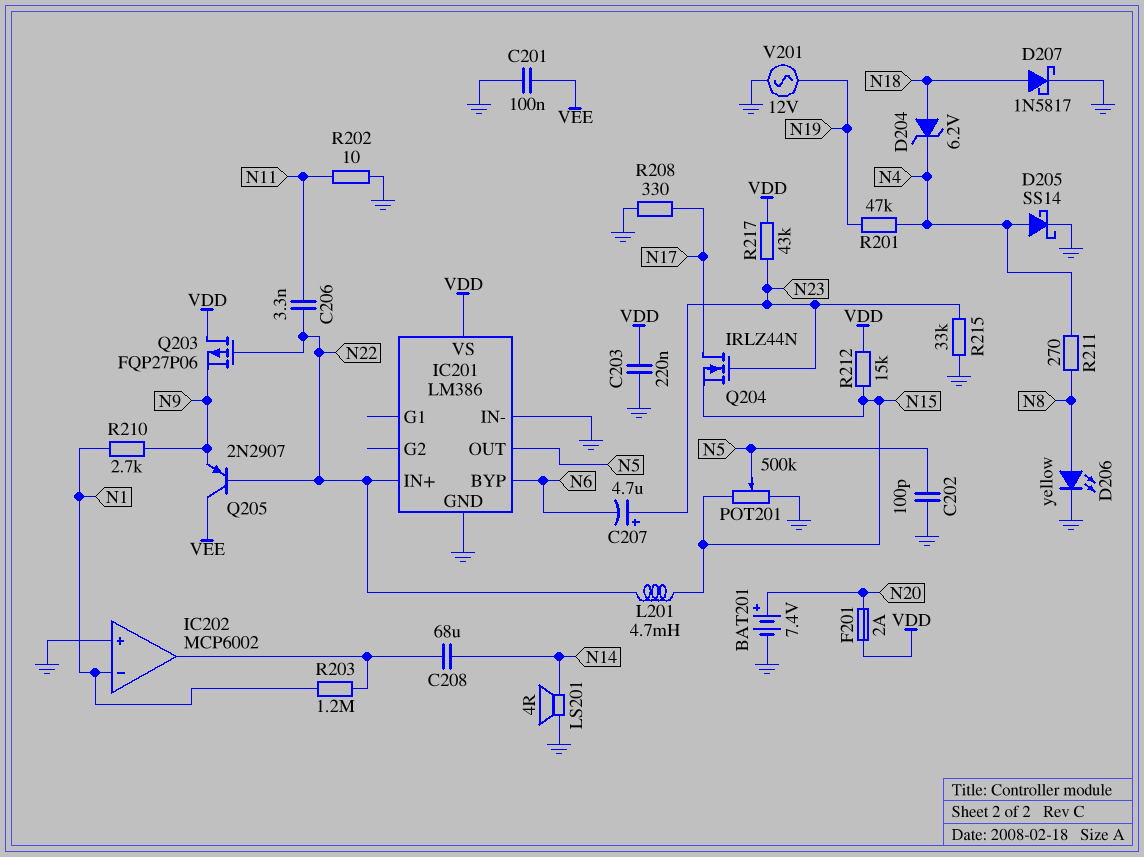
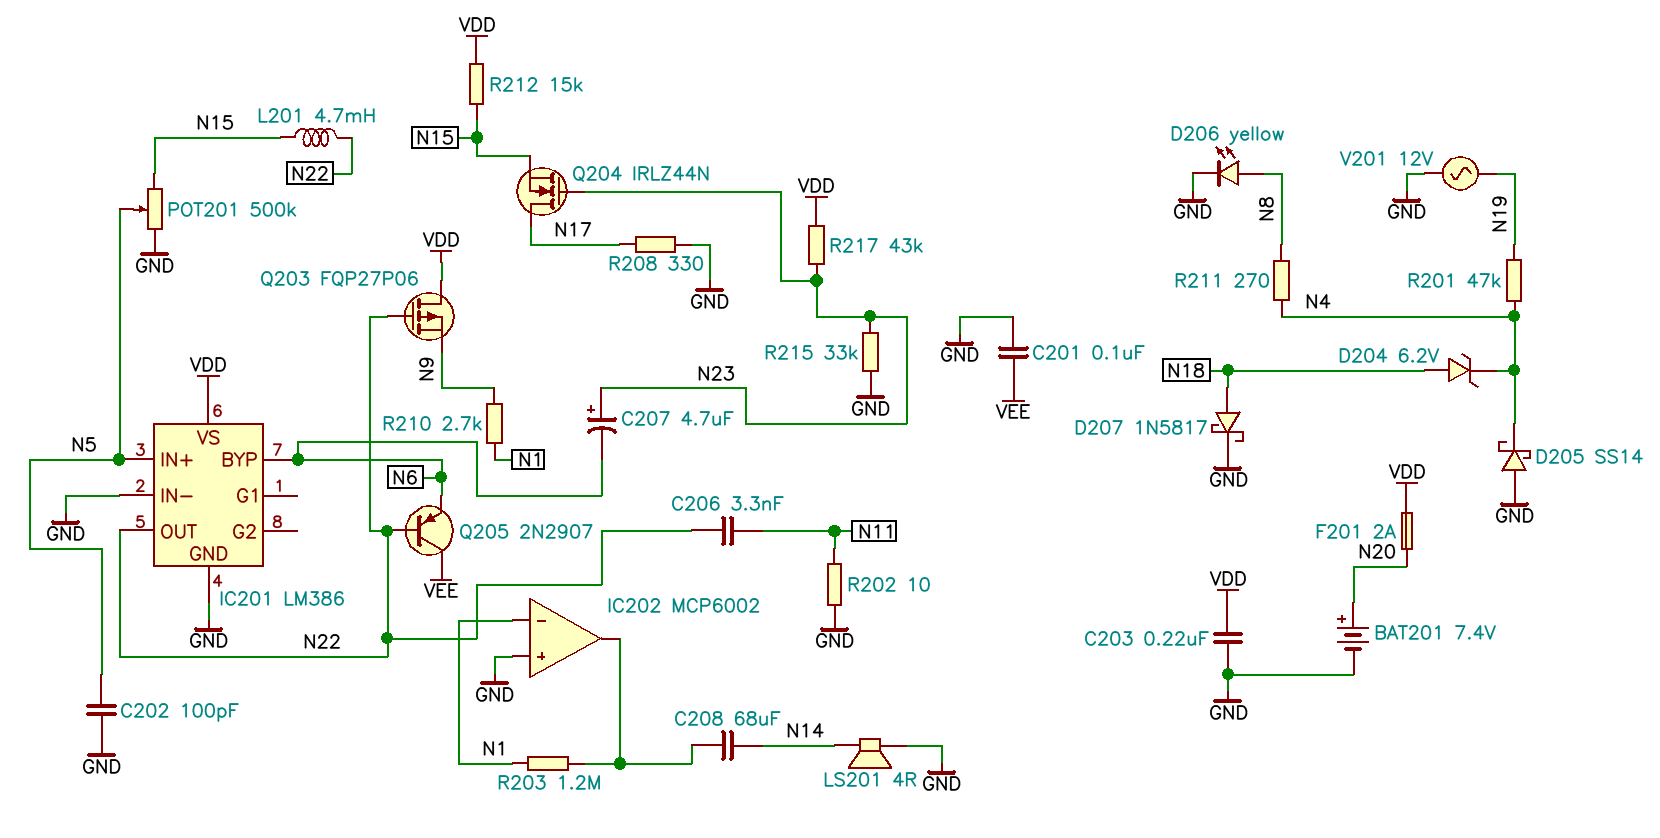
D205: schottky SS14 (A N4, K GND) -> schottky SS14 (A GND, K N4)
IC201 pin IN+: N22 -> N5
IC201 pin OUT: N5 -> N22
Q205: PNP 2N2907 (B N22, C VEE, E N9) -> PNP 2N2907 (B N22, C VEE, E N6)

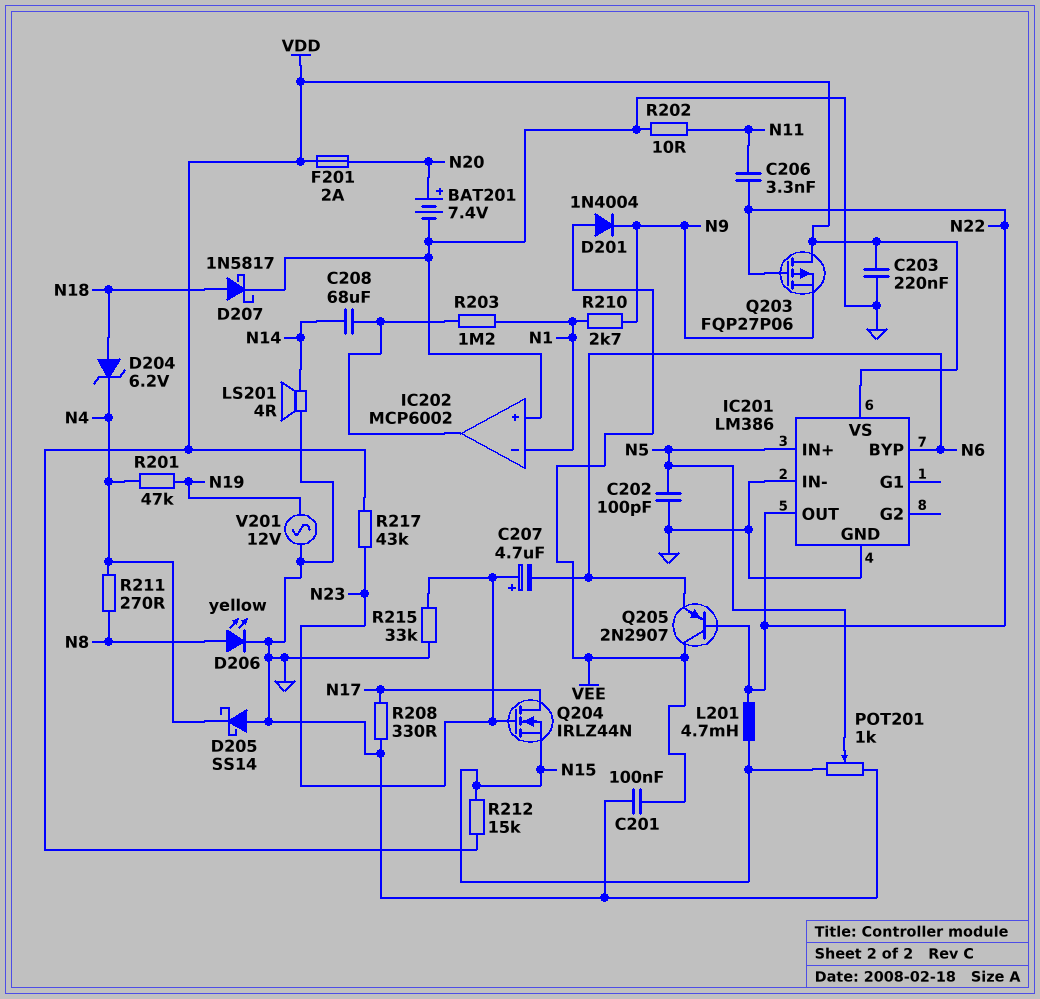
D201: none -> diode 1N4004 (A VEE, K N9)
POT201: 500k (GND, N15, wiper N5) -> 1k (GND, N15, wiper N5)

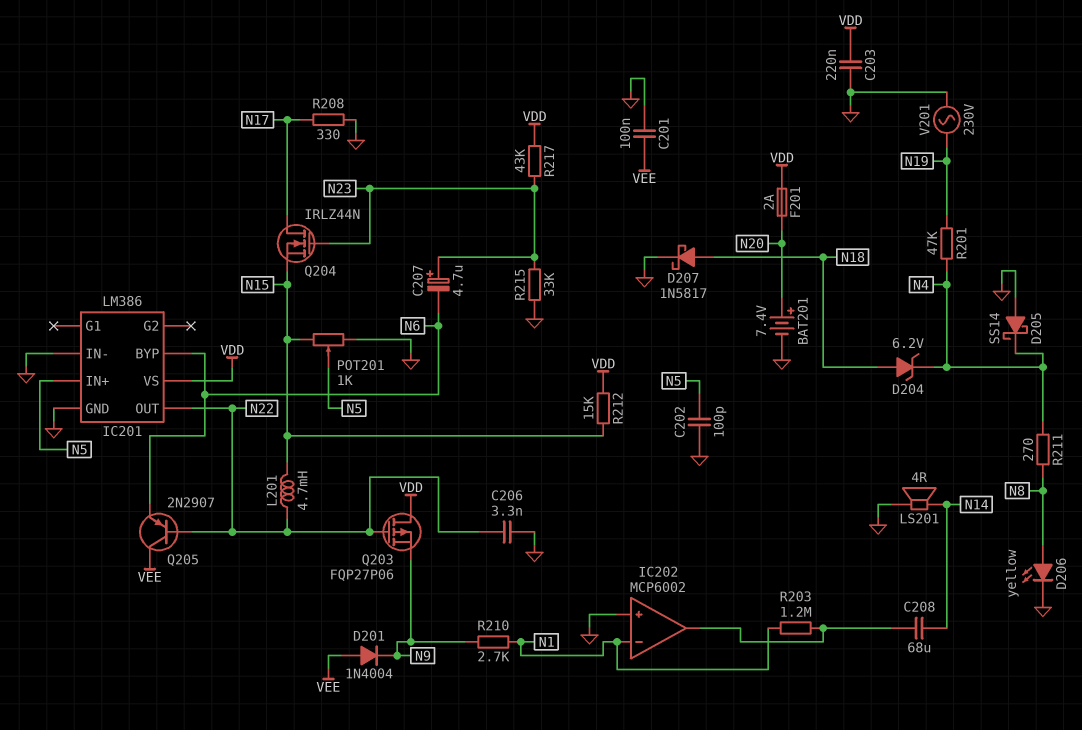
C206: 3.3nF (N11, N22) -> 3.3nF (GND, N22)
R202: 10 (GND, N11) -> none
V201: AC 12V (GND, N19) -> AC 230V (GND, N19)

